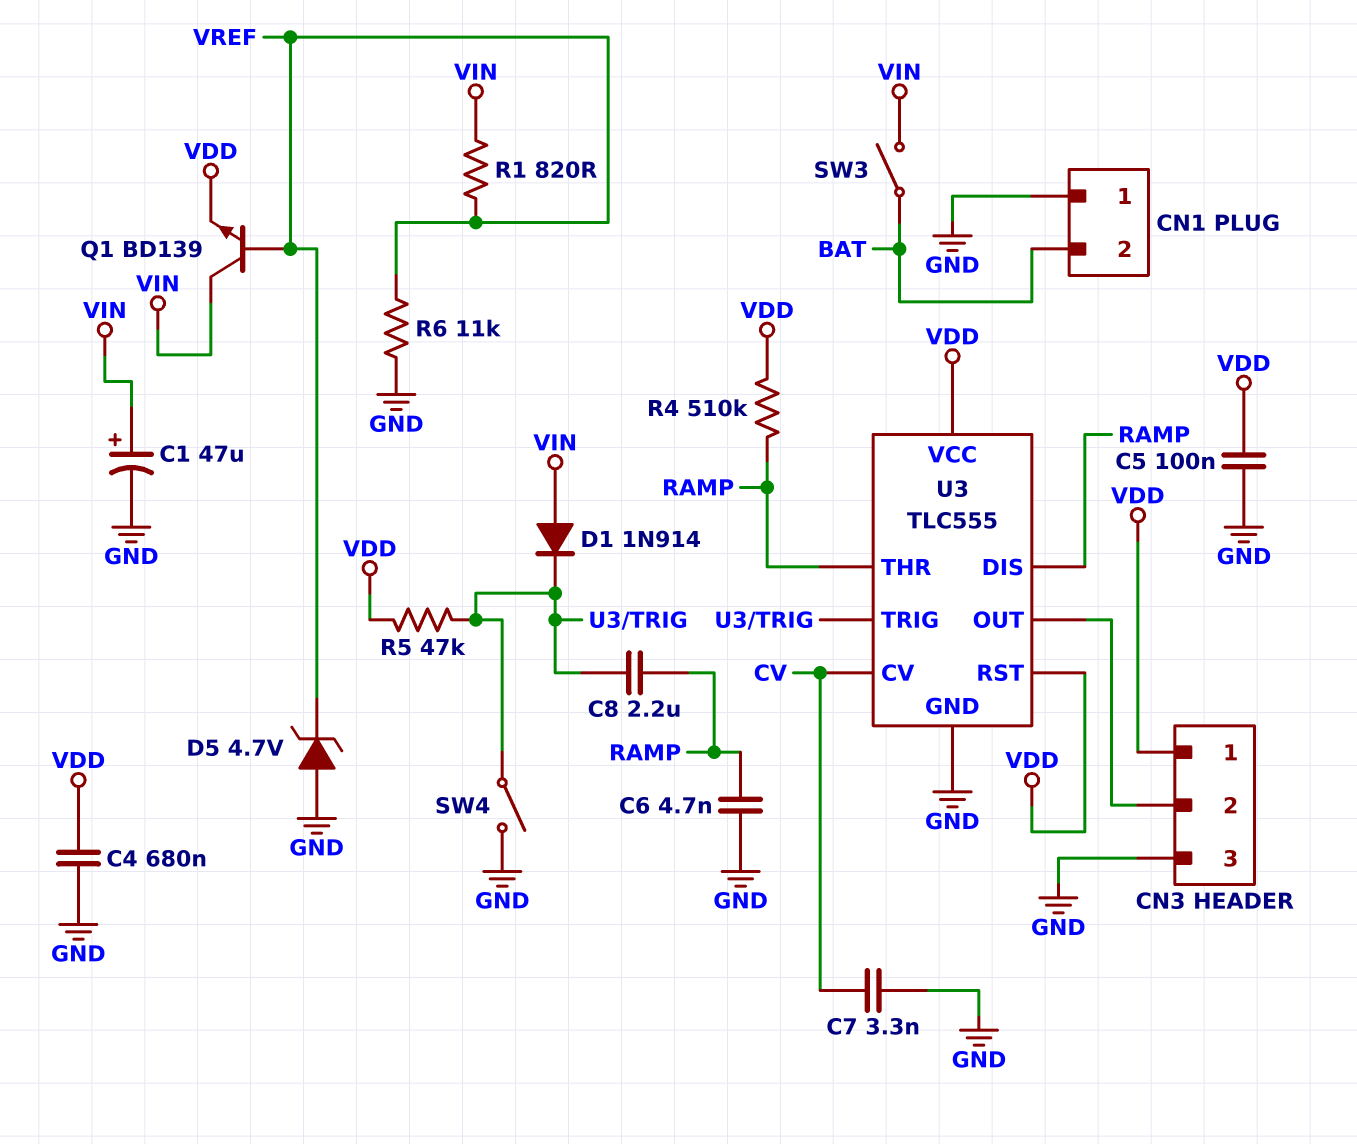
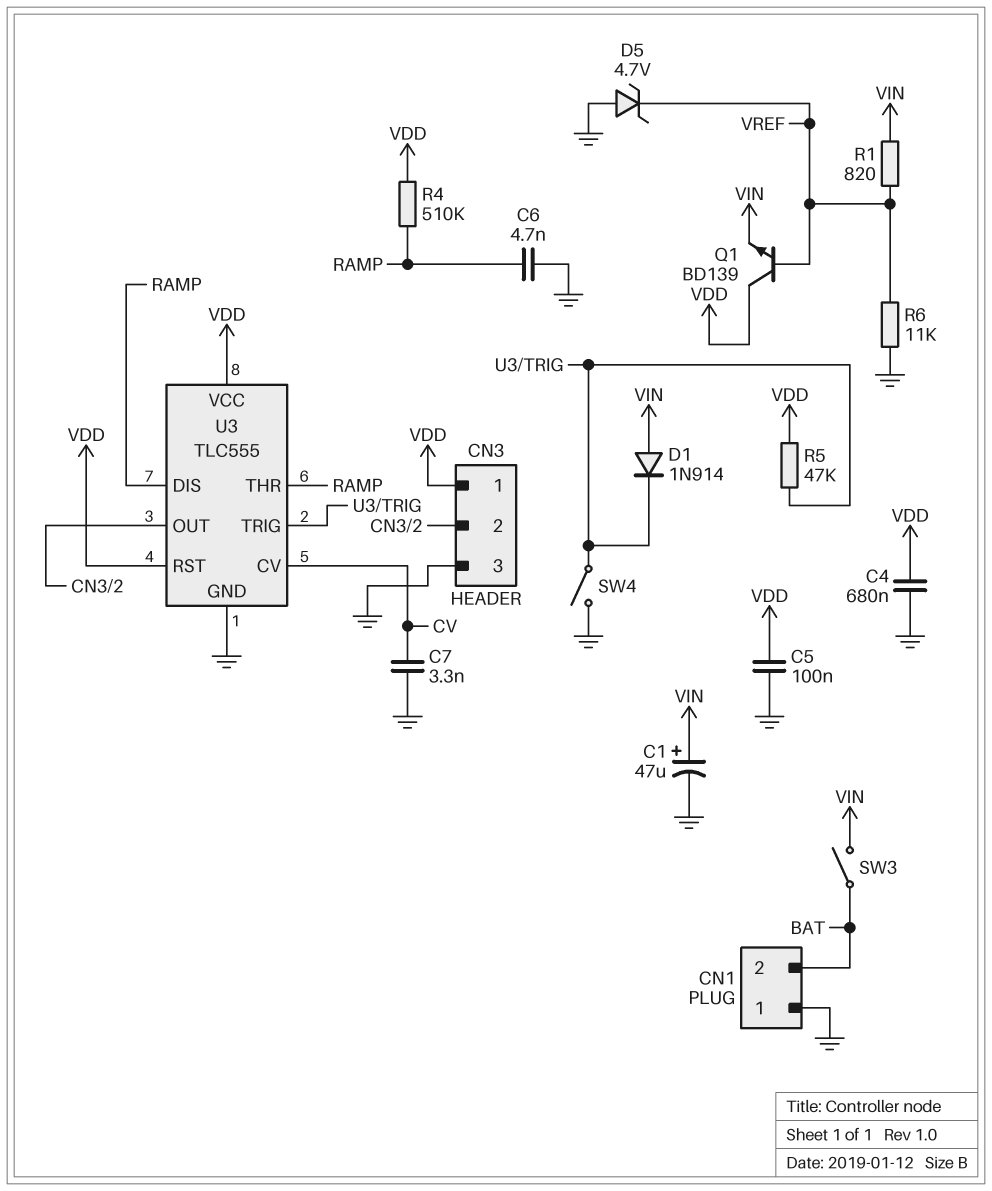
C8: 2.2uF (RAMP, U3/TRIG) -> none
Q1: NPN BD139 (B VREF, C VIN, E VDD) -> NPN BD139 (B VREF, C VDD, E VIN)

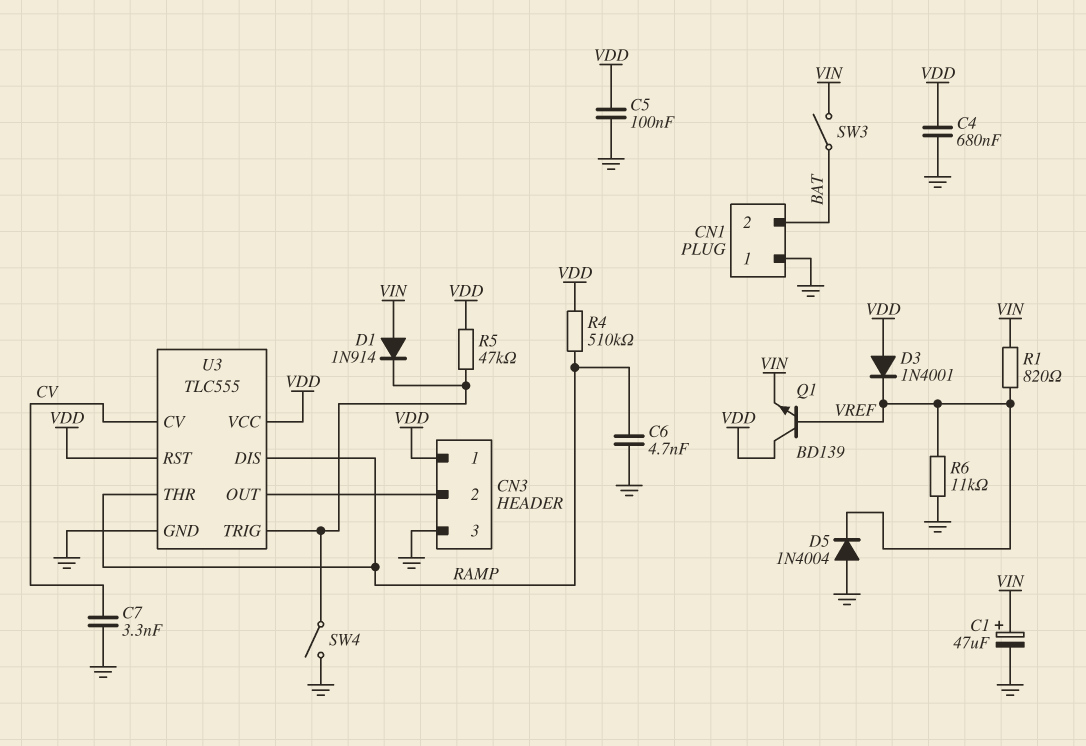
D3: none -> diode 1N4001 (A VDD, K VREF)
D5: zener 4.7V (A GND, K VREF) -> diode 1N4004 (A GND, K VREF)

